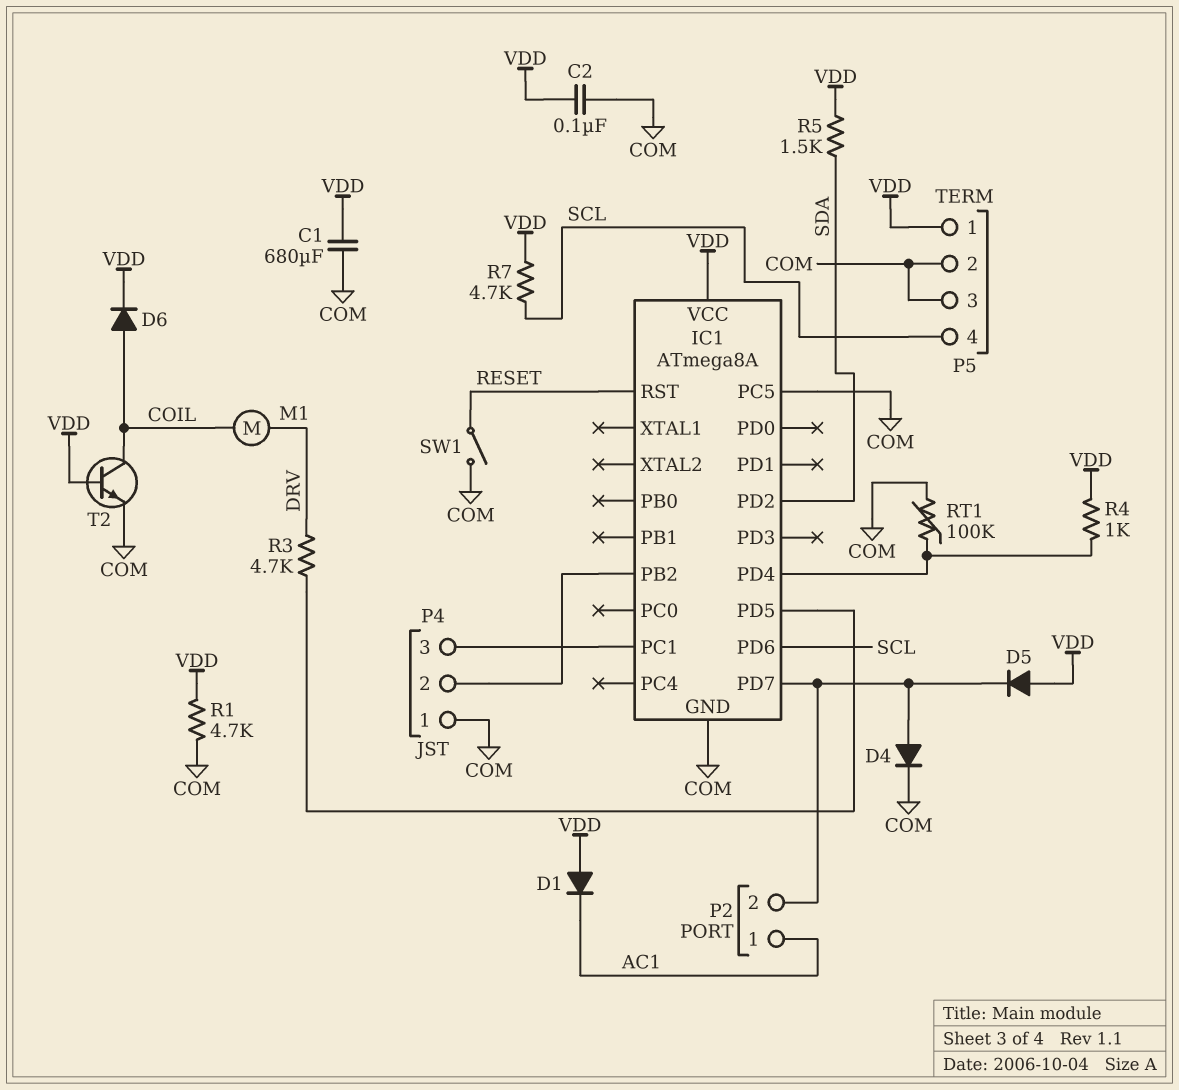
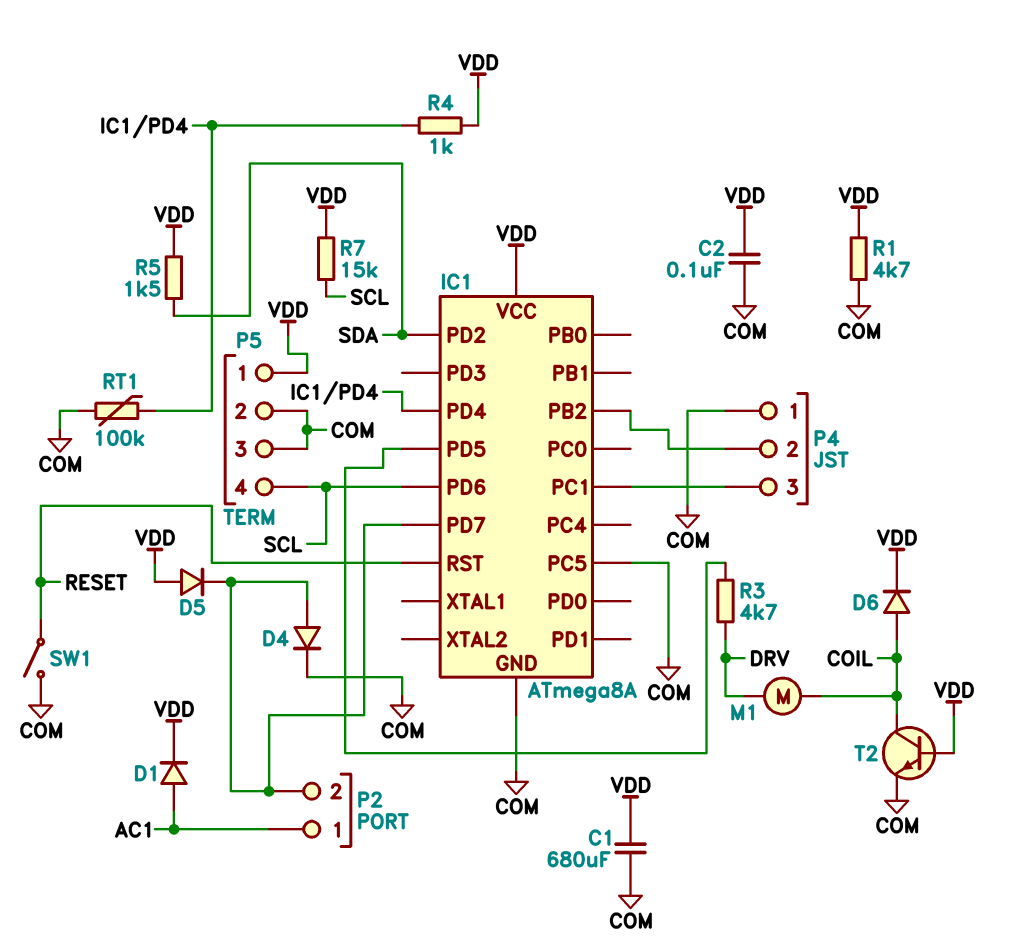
D1: diode (A VDD, K AC1) -> diode (A AC1, K VDD)
R7: 4.7k (SCL, VDD) -> 15k (SCL, VDD)

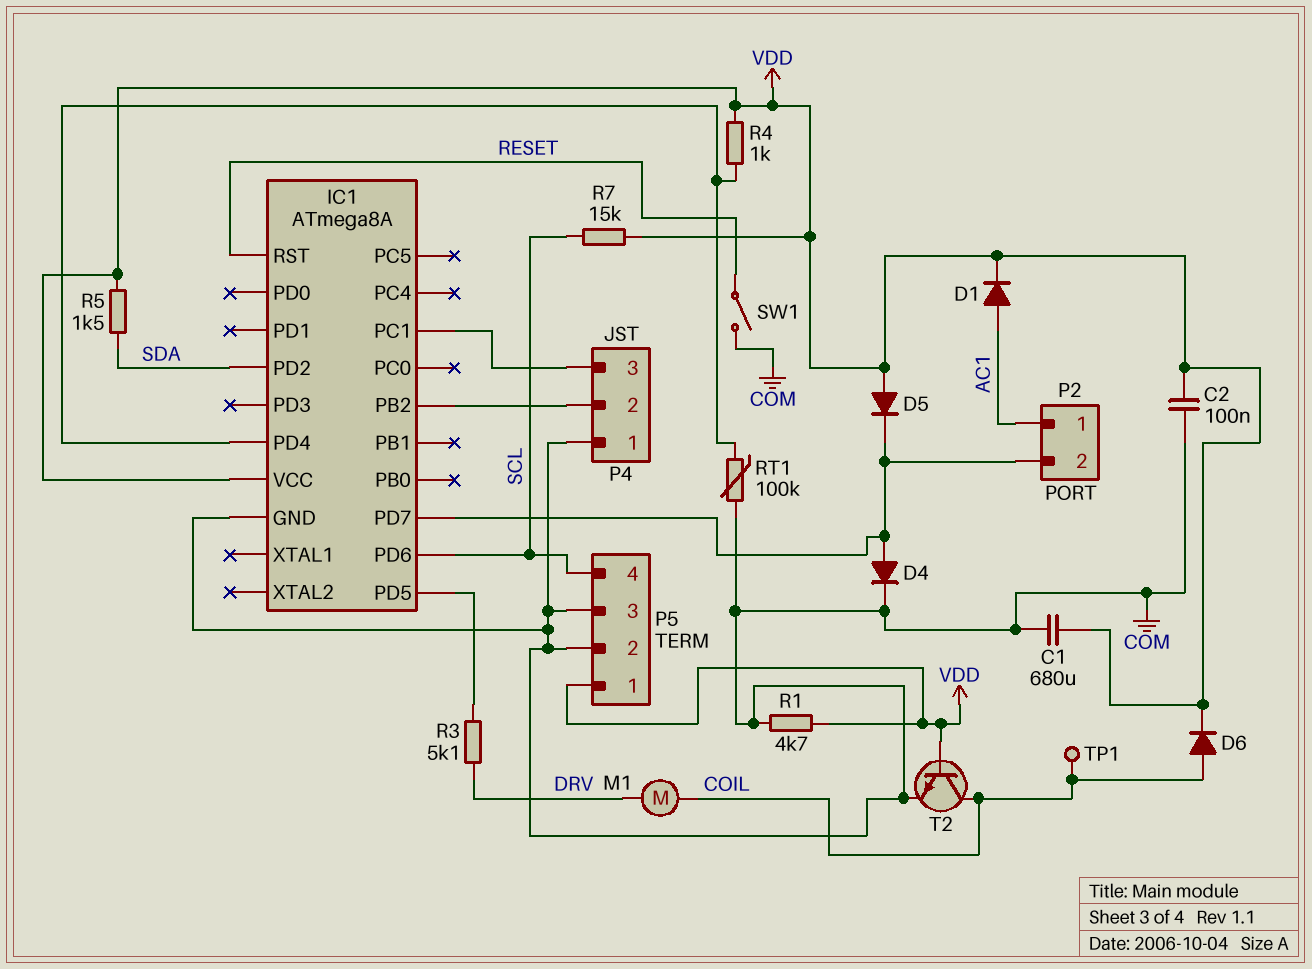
IC1 pin PC5: COM -> none
R3: 4.7k (DRV, IC1/PD5) -> 5.1k (DRV, IC1/PD5)
TP1: none -> test point (COIL)

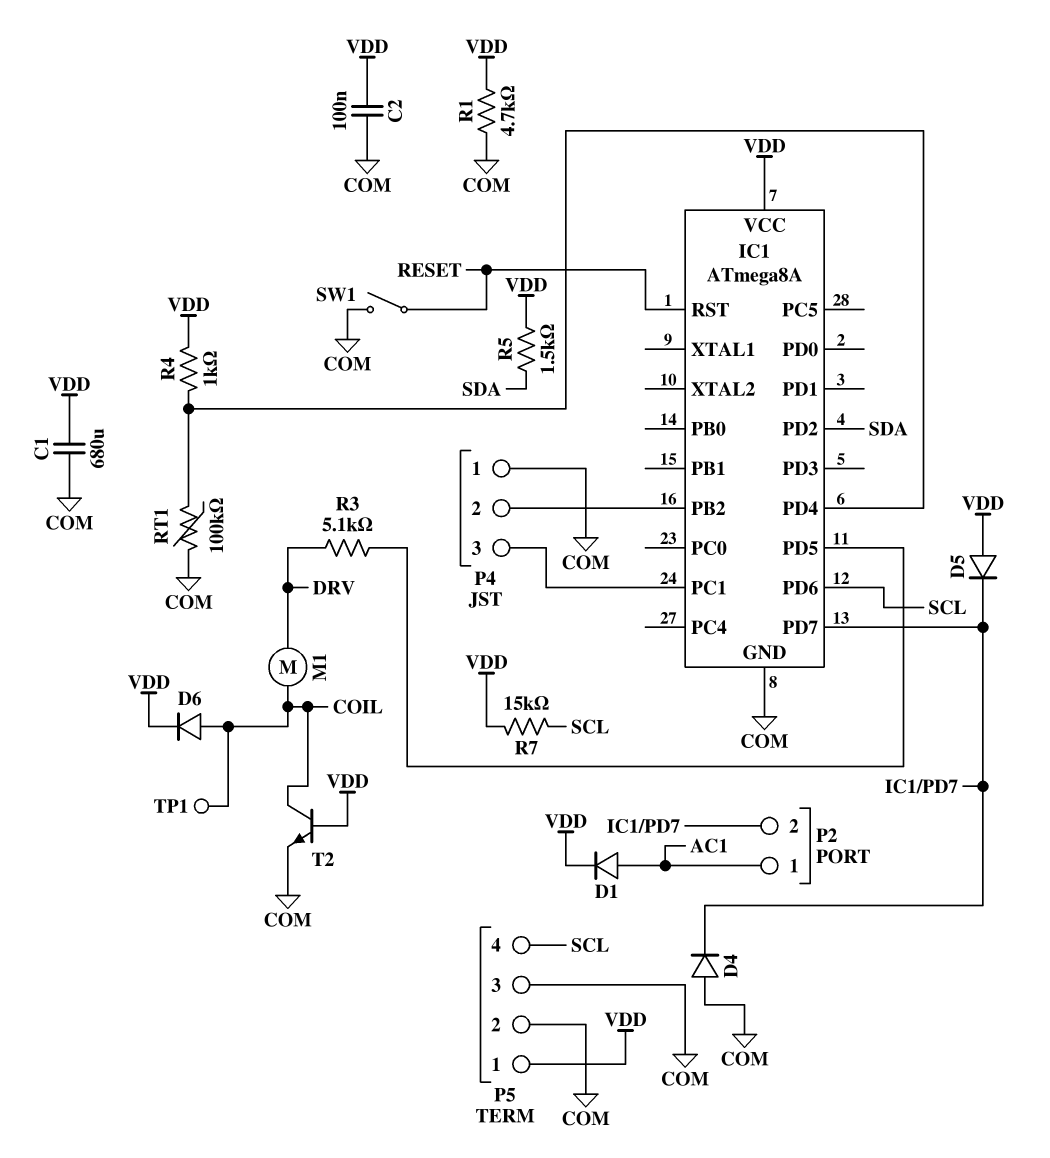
D4: diode (A IC1/PD7, K COM) -> diode (A COM, K IC1/PD7)

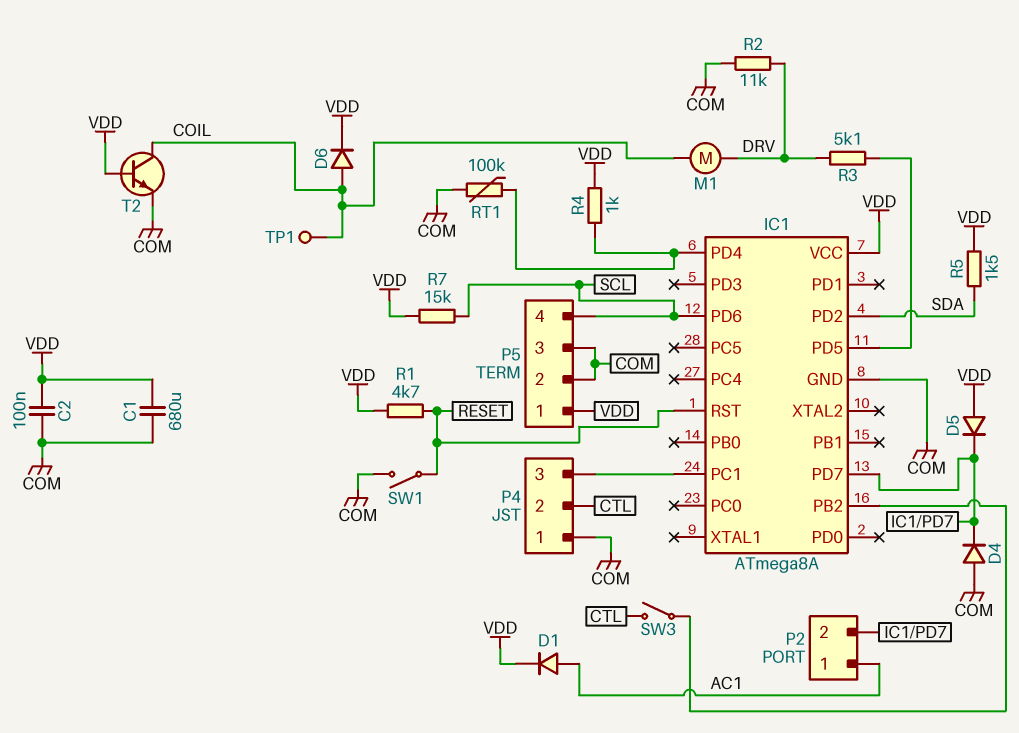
P4 pin 2: IC1/PB2 -> CTL
R1: 4.7k (COM, VDD) -> 4.7k (RESET, VDD)
R2: none -> 11k (COM, DRV)
SW3: none -> switch (CTL, IC1/PB2)

